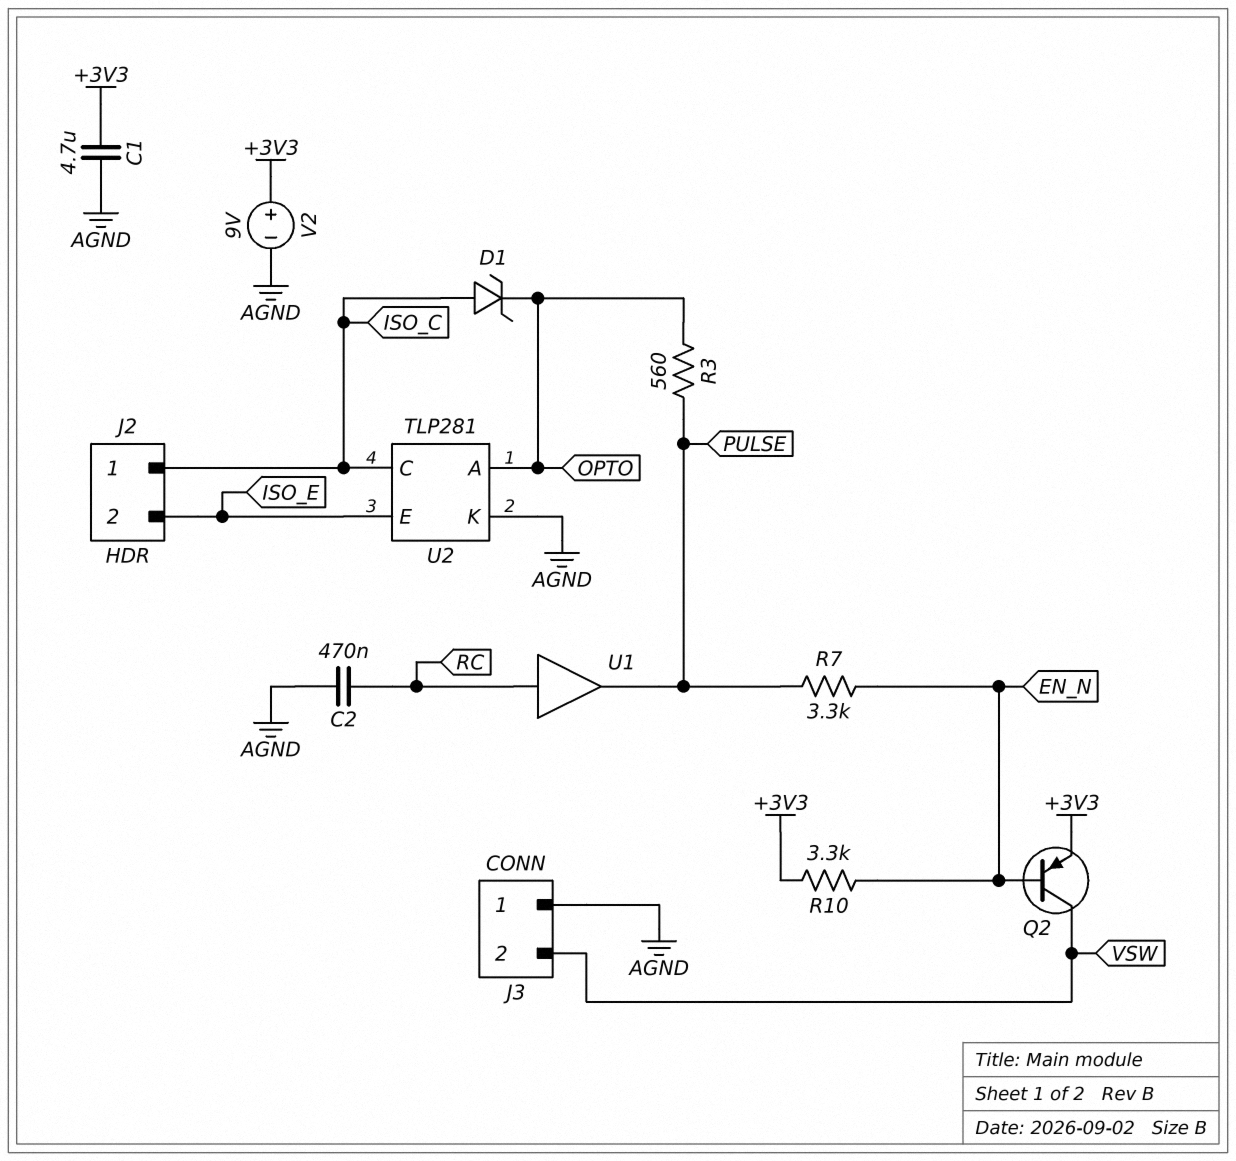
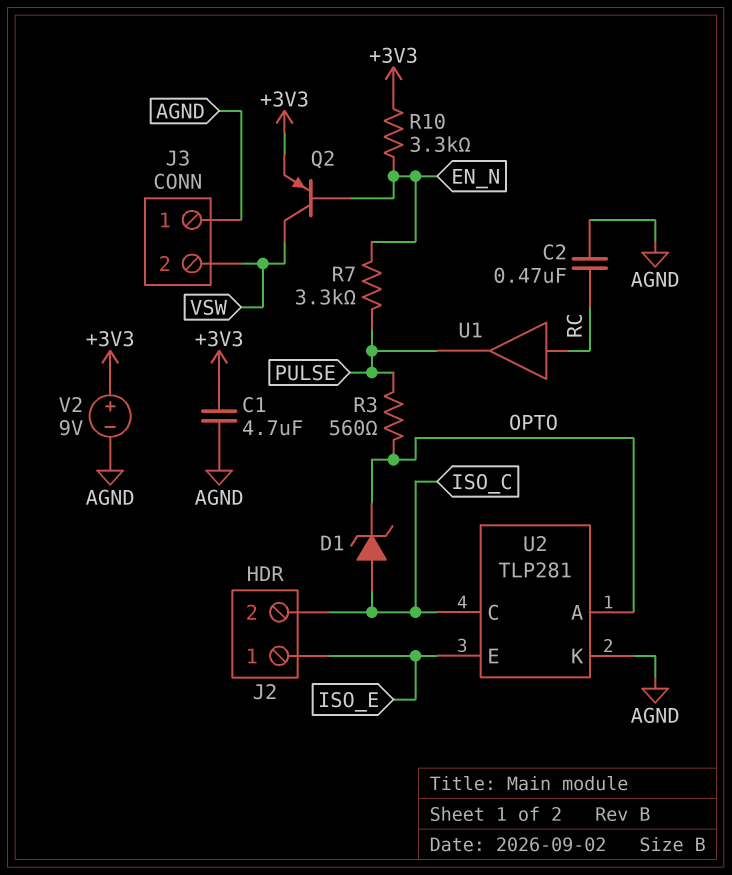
J2 pin 1: ISO_C -> ISO_E
J2 pin 2: ISO_E -> ISO_C

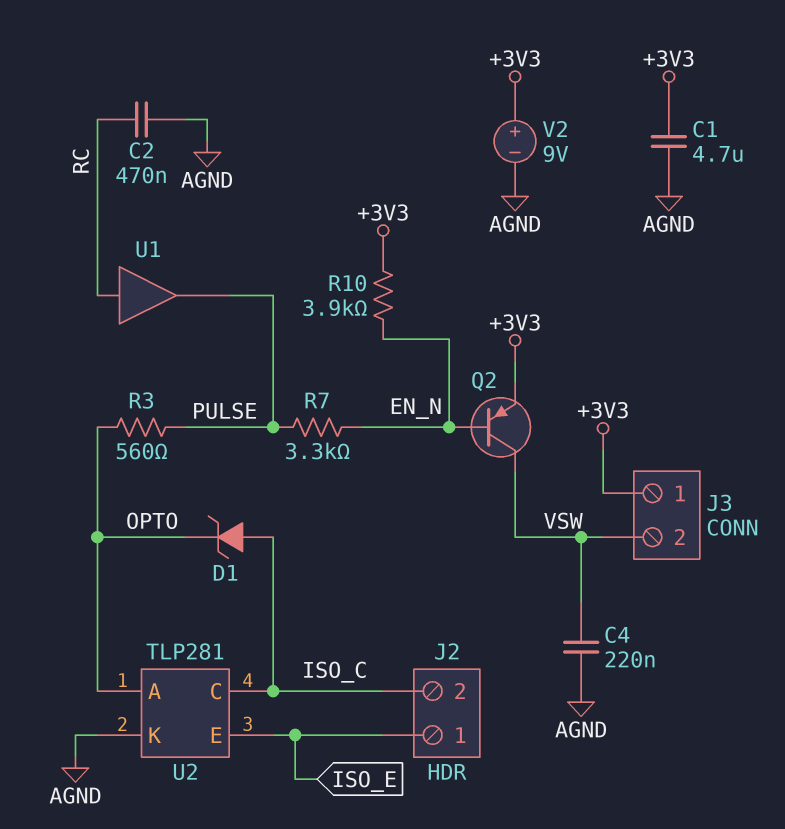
C4: none -> 220nF (AGND, VSW)
J3 pin 1: AGND -> +3V3
R10: 3.3k (+3V3, EN_N) -> 3.9k (+3V3, EN_N)

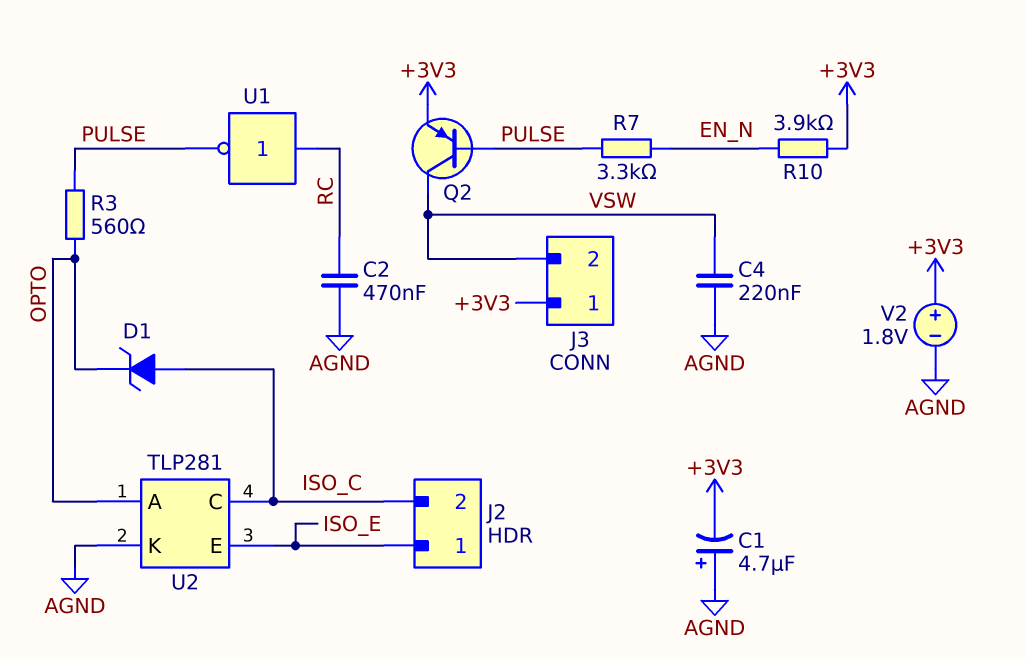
C1: 4.7uF (+3V3, AGND) -> 4.7uF (plus AGND, minus +3V3)
Q2: PNP (B EN_N, C VSW, E +3V3) -> PNP (B PULSE, C VSW, E +3V3)
U1: buffer (in RC, out PULSE) -> NOT (in RC, out PULSE)
V2: 9V (plus +3V3, minus AGND) -> 1.8V (plus +3V3, minus AGND)

